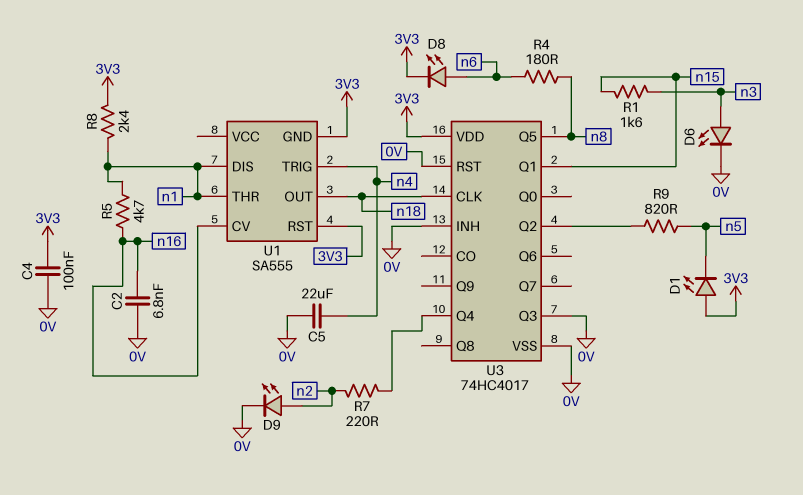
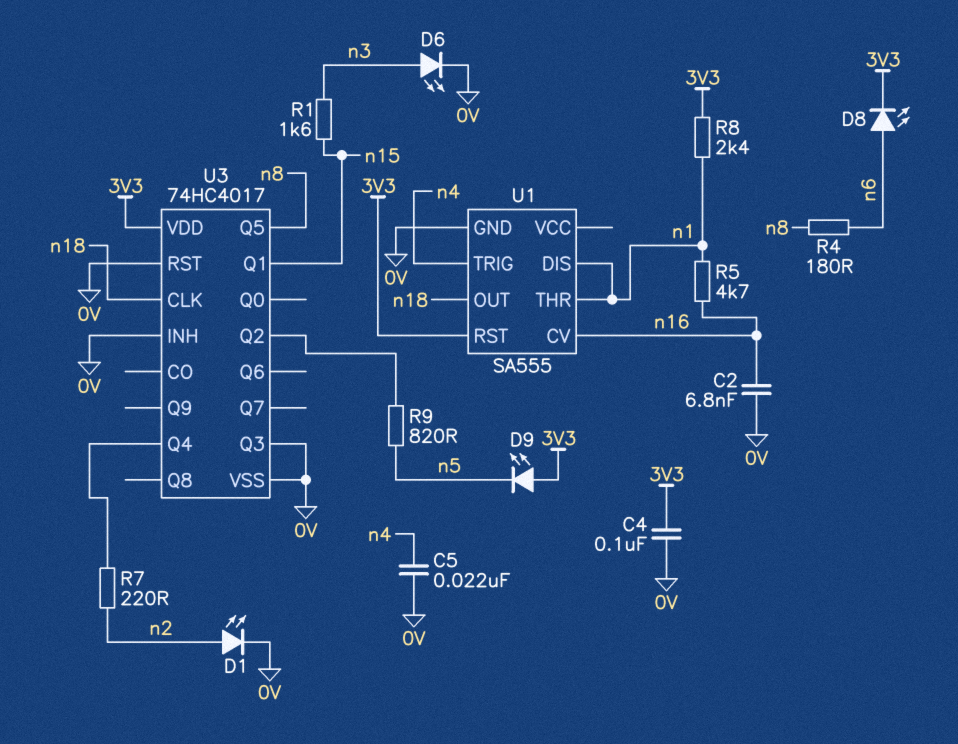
C5: 22uF (0V, n4) -> 22nF (0V, n4)
D1: LED (A 3V3, K n5) -> LED (A n2, K 0V)
D9: LED (A n2, K 0V) -> LED (A 3V3, K n5)
U1 pin GND: 3V3 -> 0V

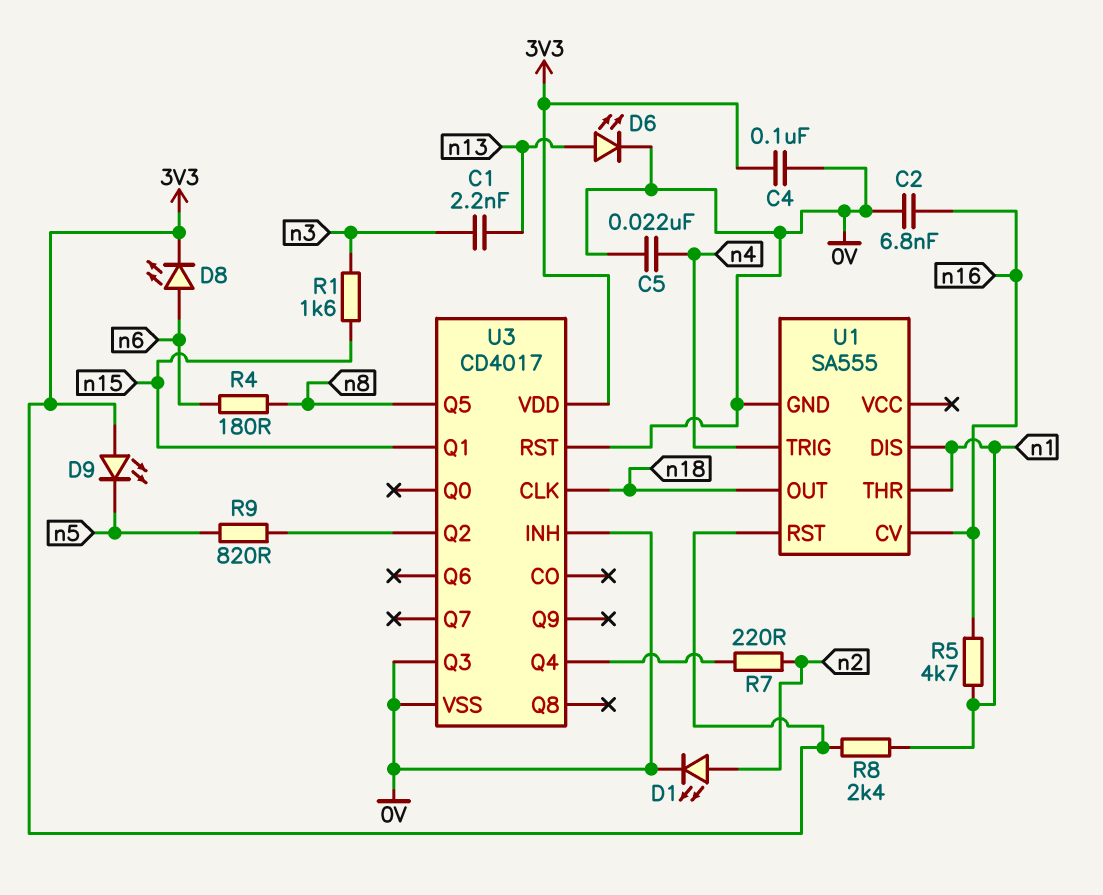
C1: none -> 2.2nF (n3, n13)
D6: LED (A n3, K 0V) -> LED (A n13, K 0V)
U3: 74HC4017 -> CD4017

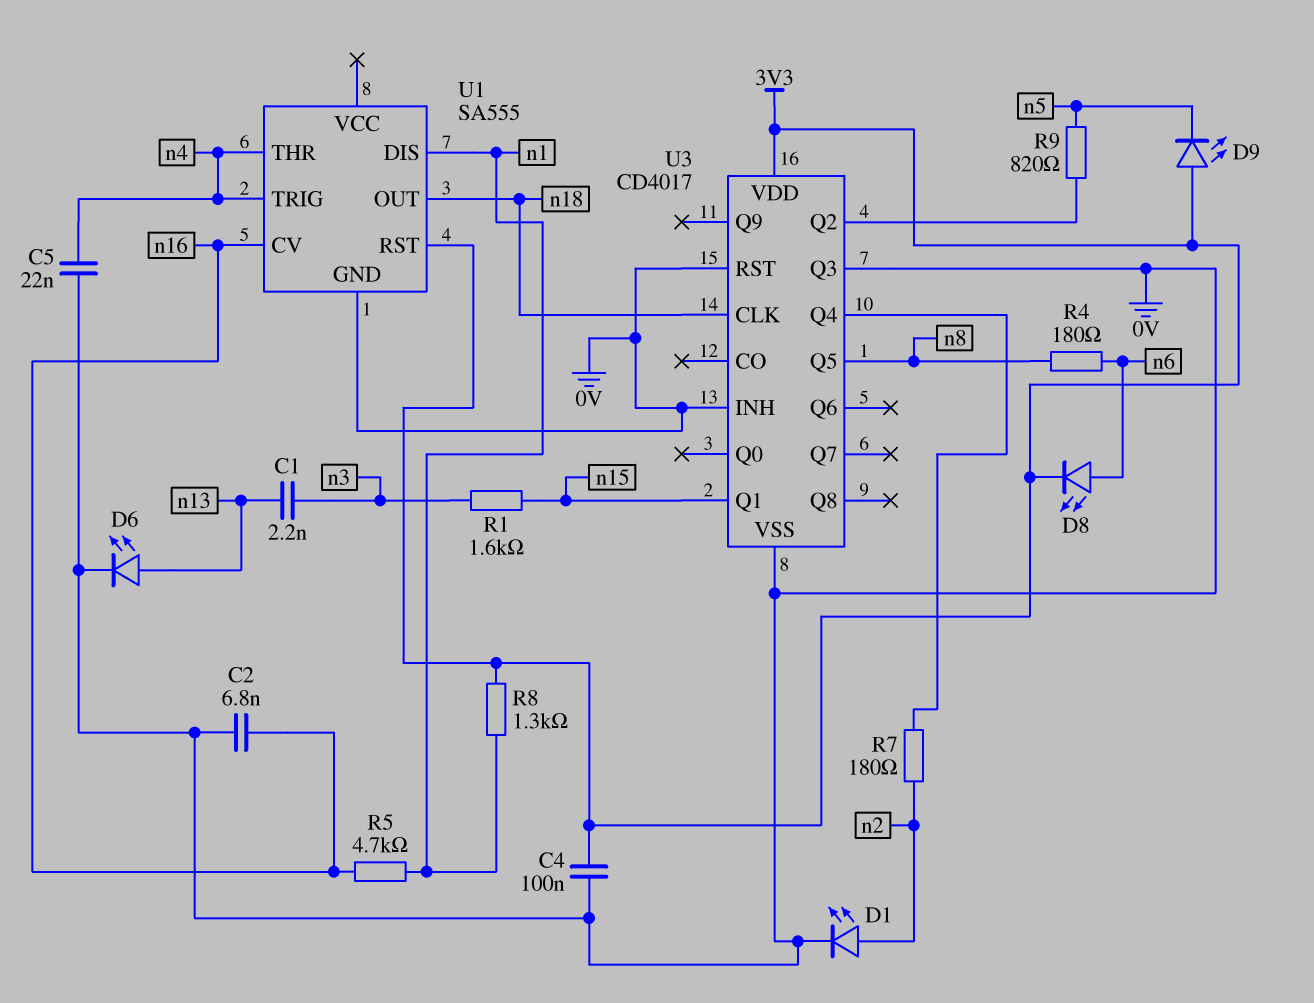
R7: 220 (U3/Q4, n2) -> 180 (U3/Q4, n2)
R8: 2.4k (3V3, n1) -> 1.3k (3V3, n1)
U1 pin THR: n1 -> n4

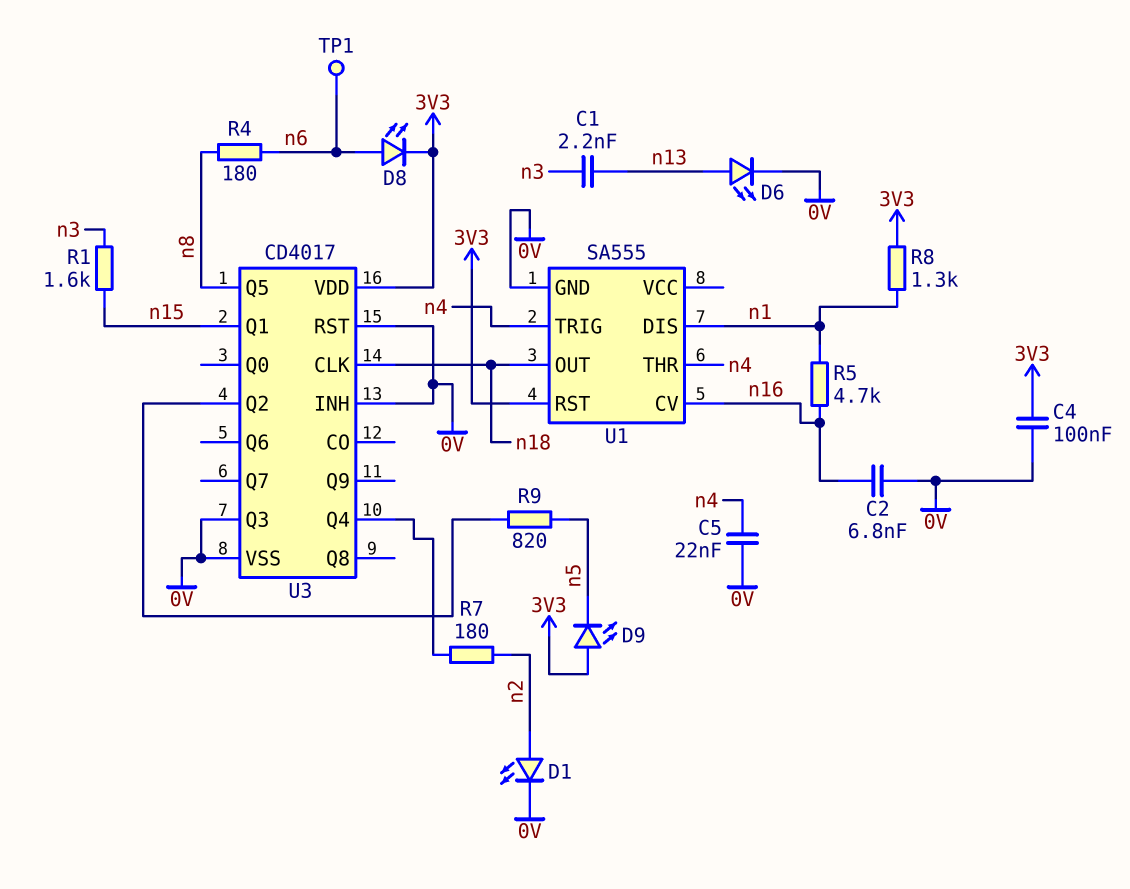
TP1: none -> test point (n6)

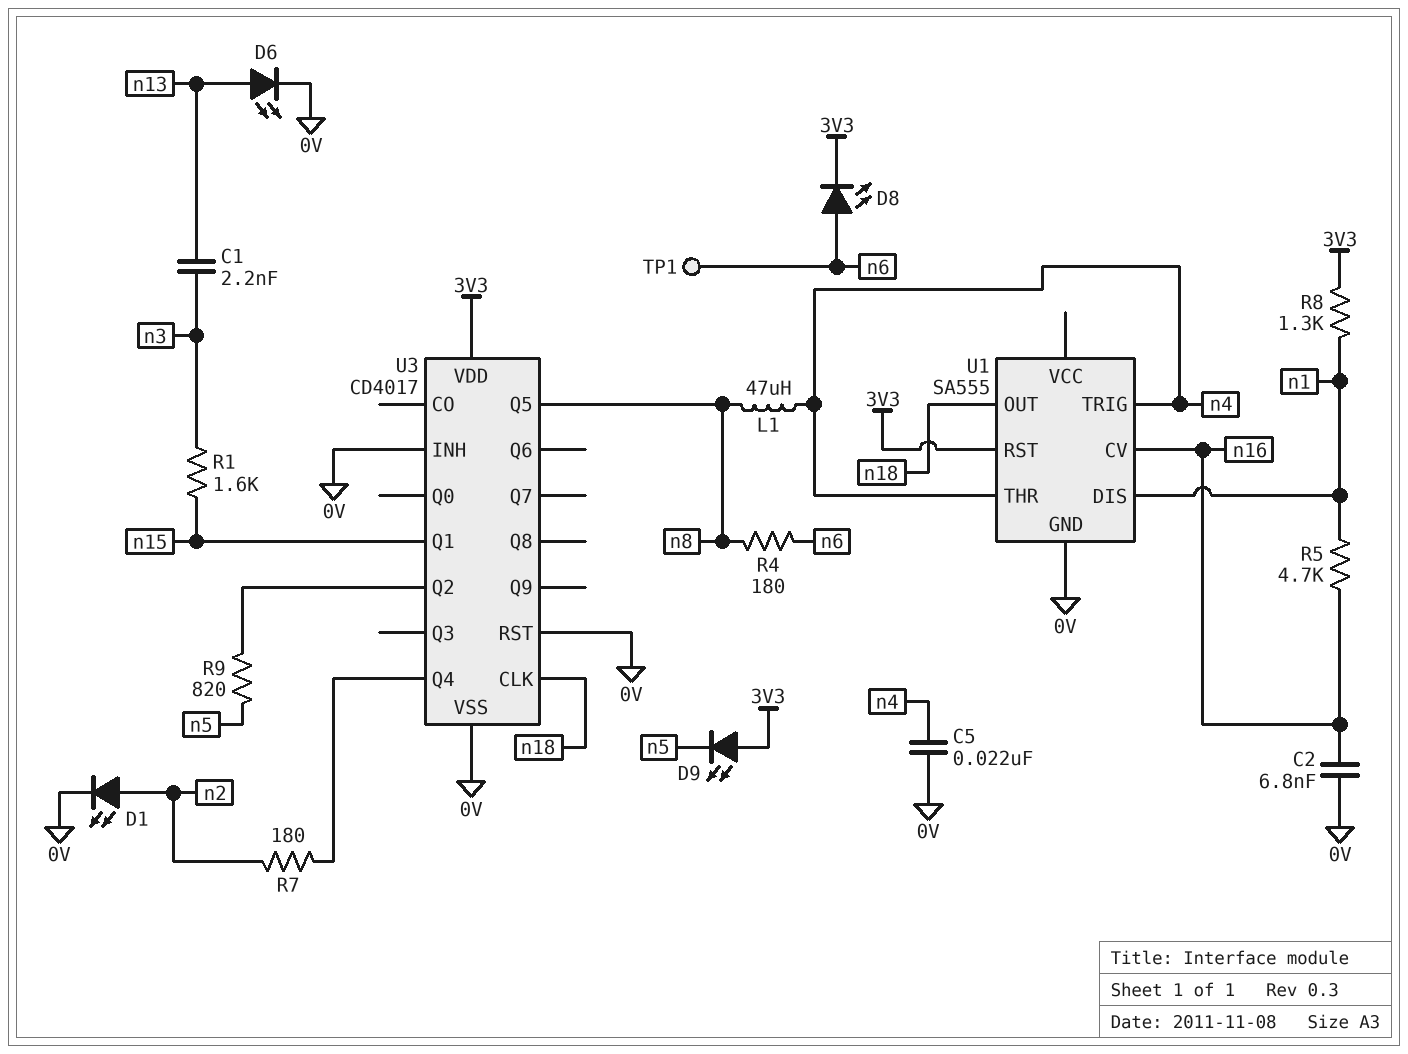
C4: 100nF (0V, 3V3) -> none
L1: none -> 47uH (n4, n8)
U3 pin Q3: 0V -> none

